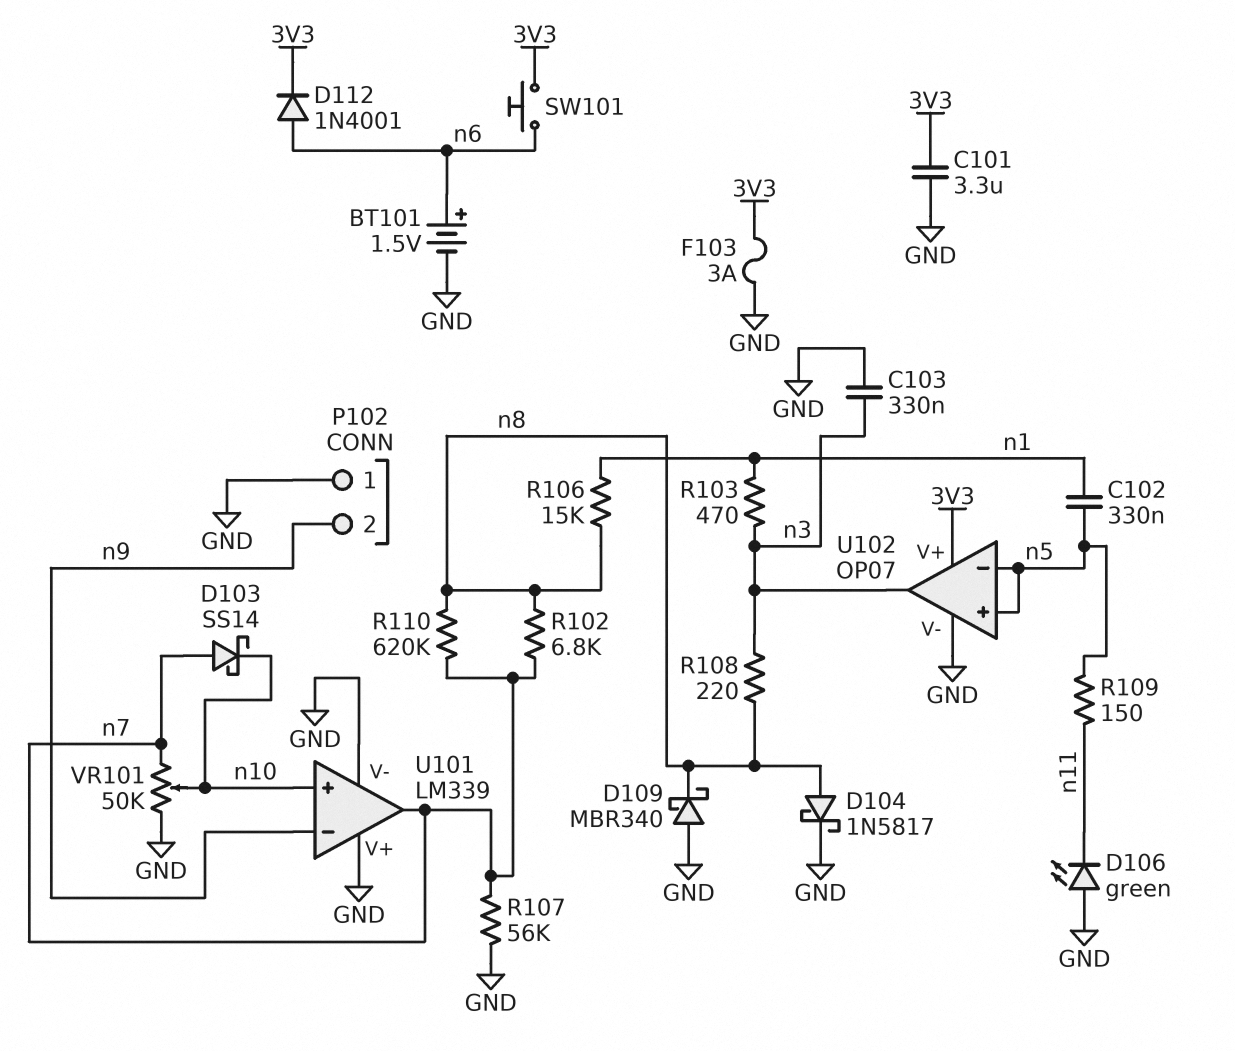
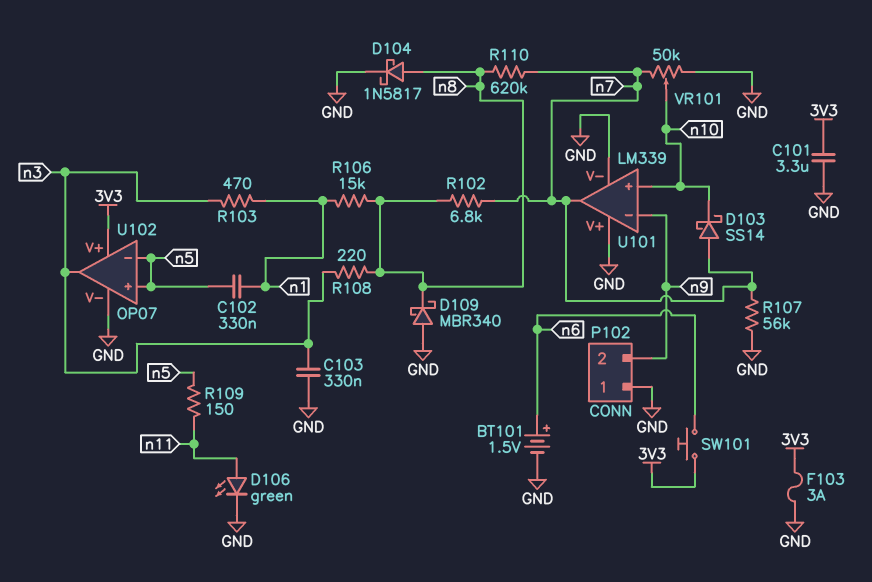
D106: LED green (A GND, K n11) -> LED green (A n11, K GND)
D112: diode 1N4001 (A n6, K 3V3) -> none

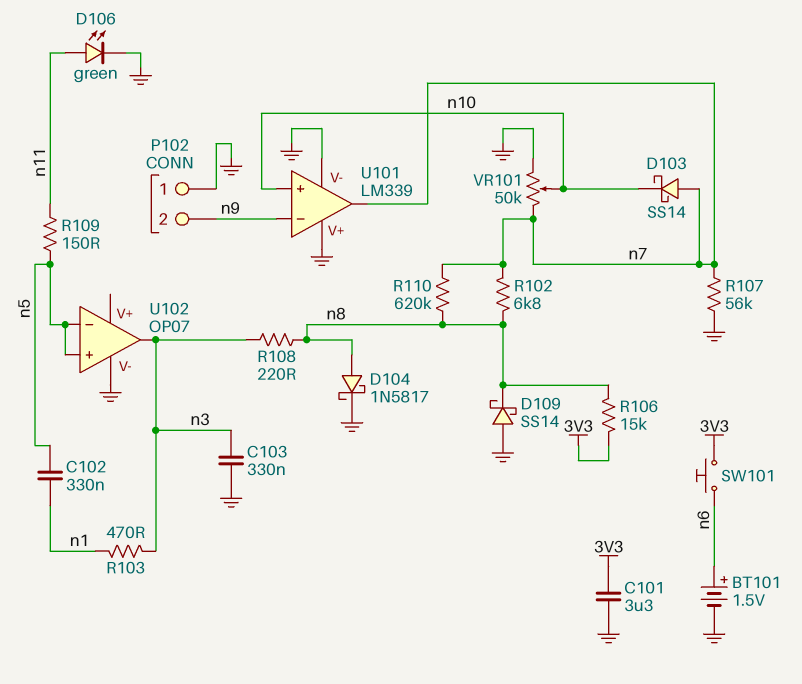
D109: schottky MBR340 (A GND, K n8) -> schottky SS14 (A GND, K n8)
F103: 3A (3V3, GND) -> none
R106: 15k (n1, n8) -> 15k (3V3, n8)
U102 pin V+: 3V3 -> none

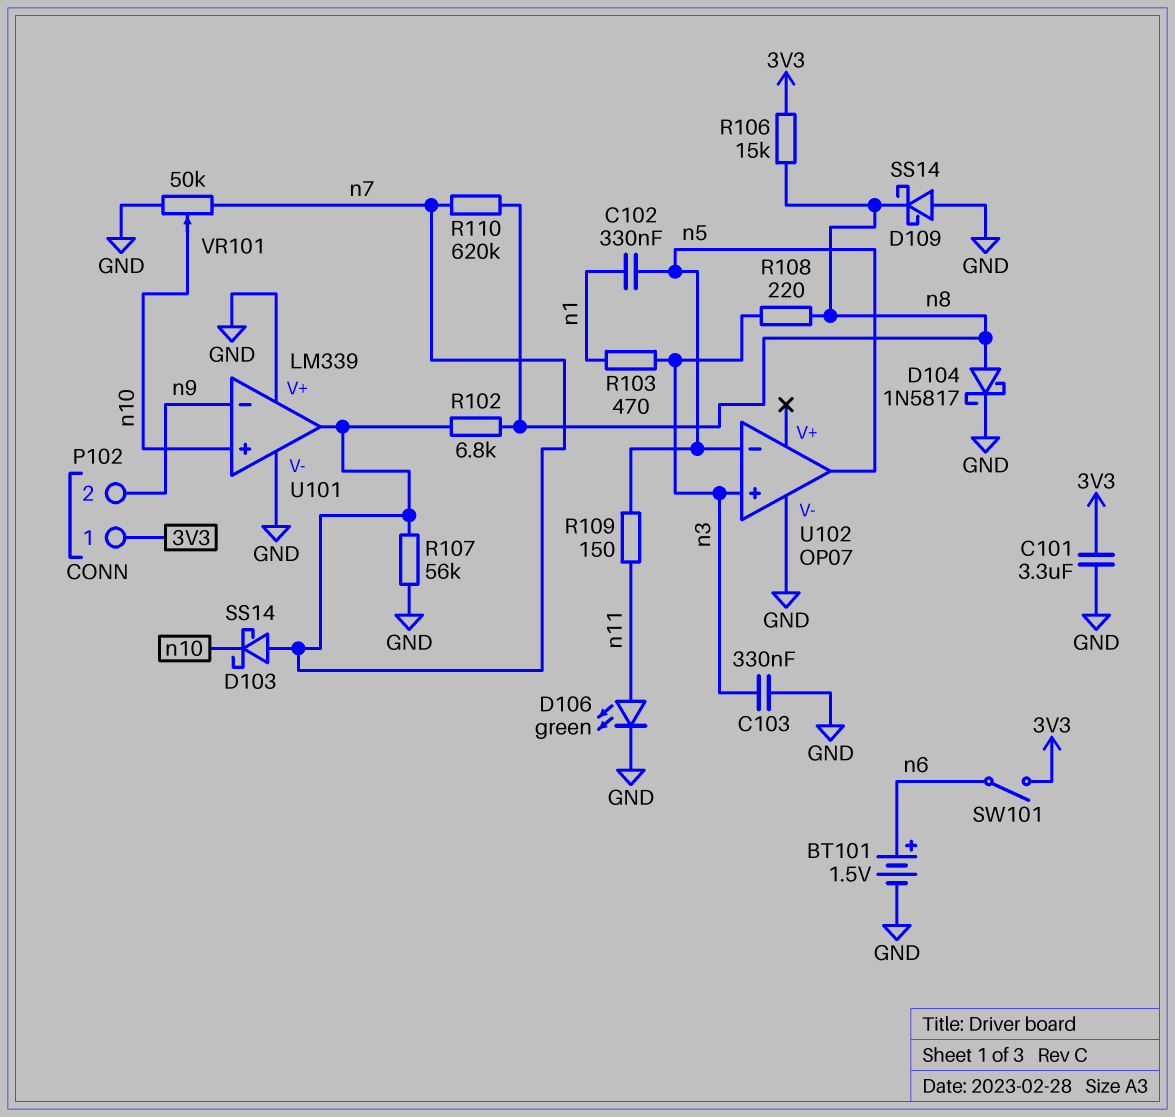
P102 pin 1: GND -> 3V3
SW101: button (3V3, n6) -> switch (3V3, n6)
U102 pin in+: n5 -> n3
U102 pin out: n3 -> n5

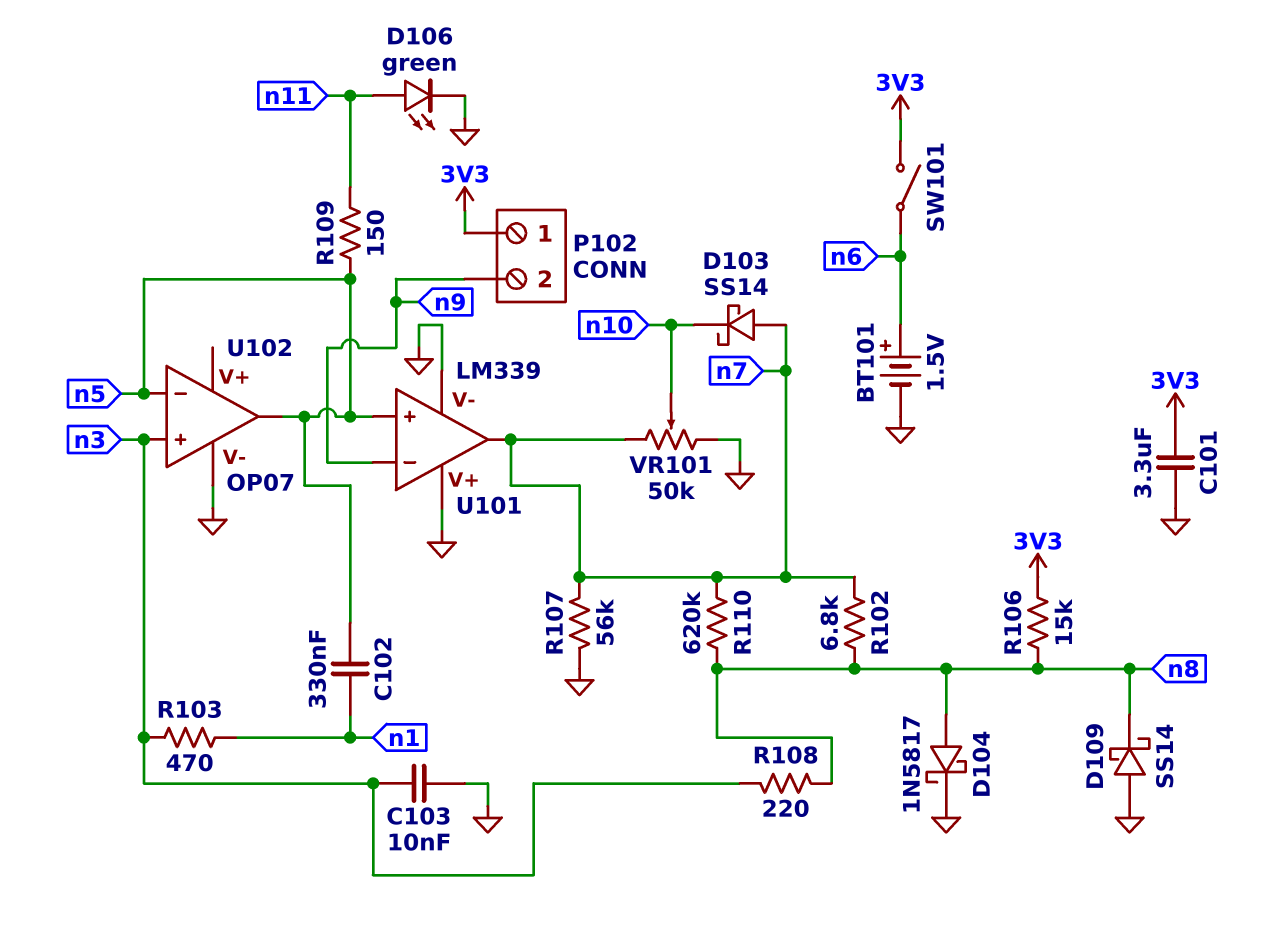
C103: 330nF (GND, n3) -> 10nF (GND, n3)
U101 pin in+: n10 -> n5

